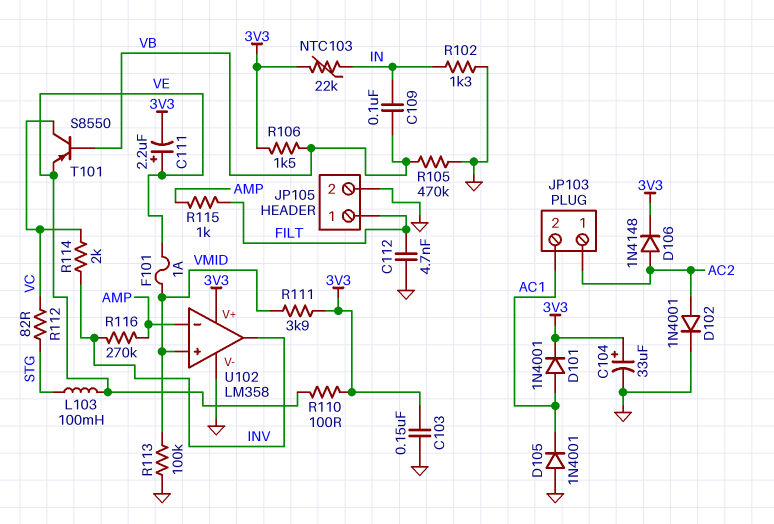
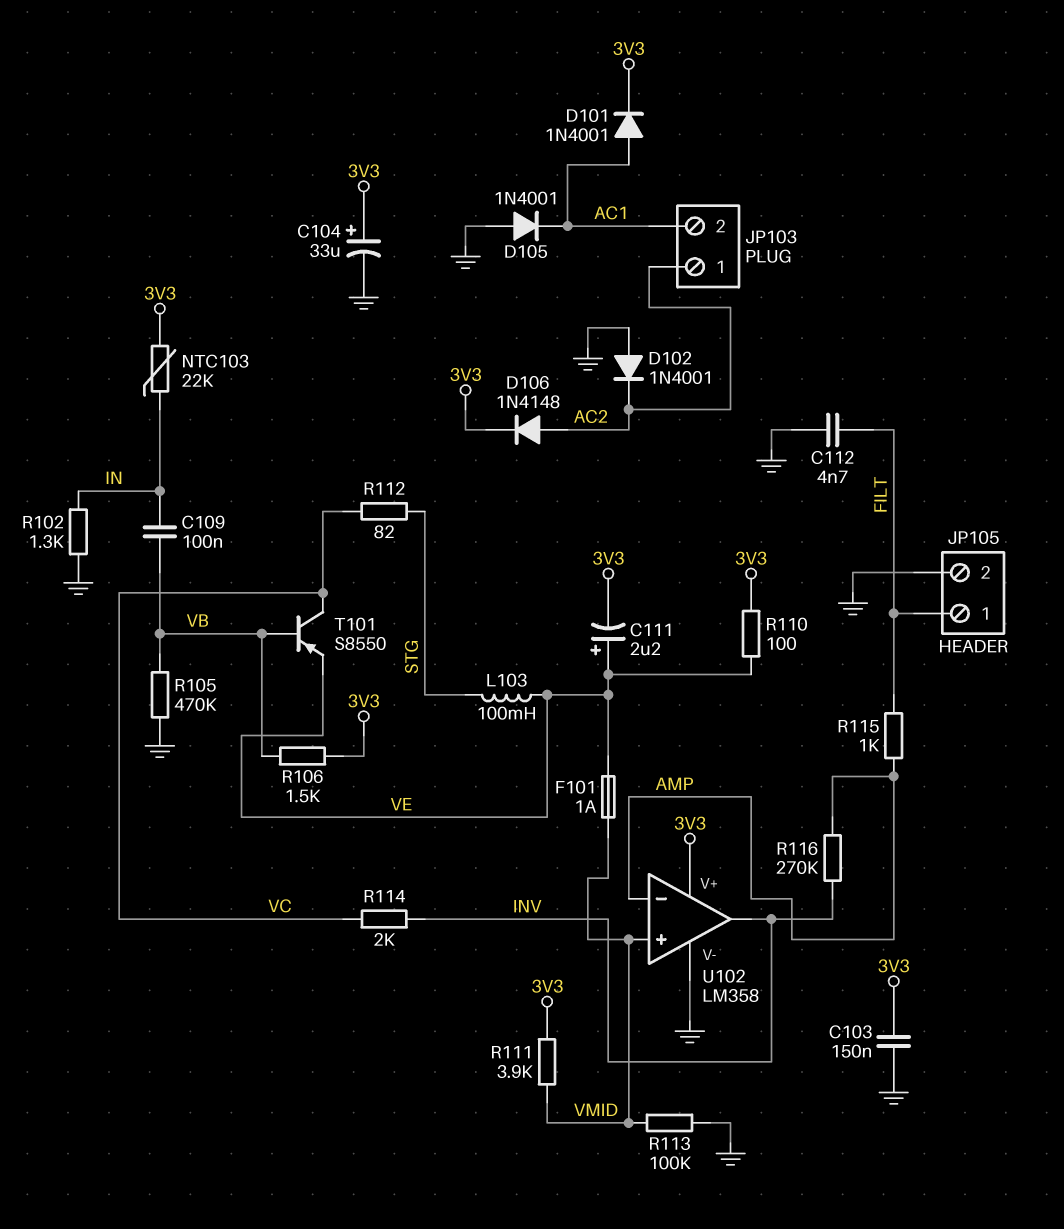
D102: diode 1N4001 (A AC2, K GND) -> diode 1N4001 (A GND, K AC2)

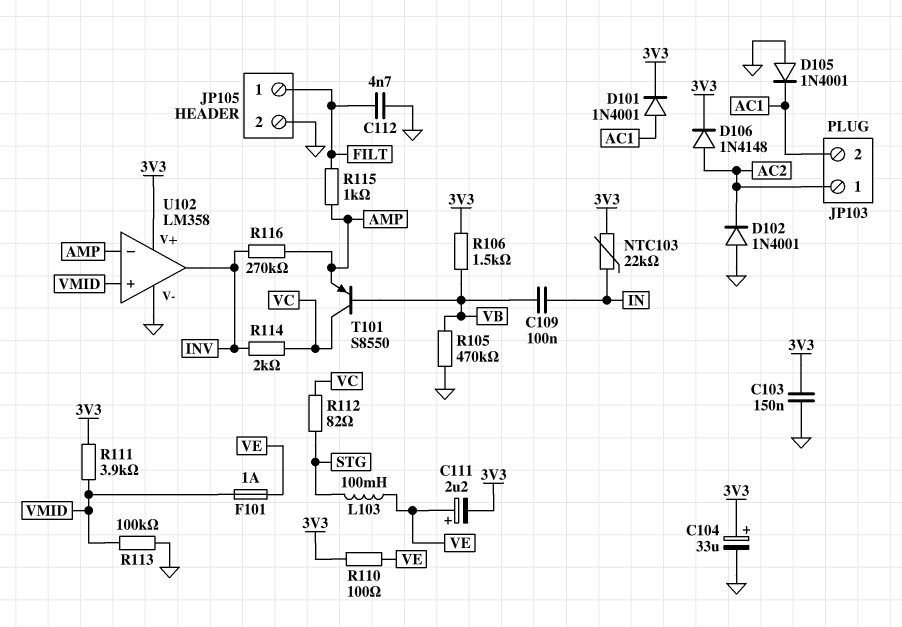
R102: 1.3k (GND, IN) -> none
T101: PNP S8550 (B VB, C VC, E VE) -> PNP S8550 (B VB, C VC, E AMP)

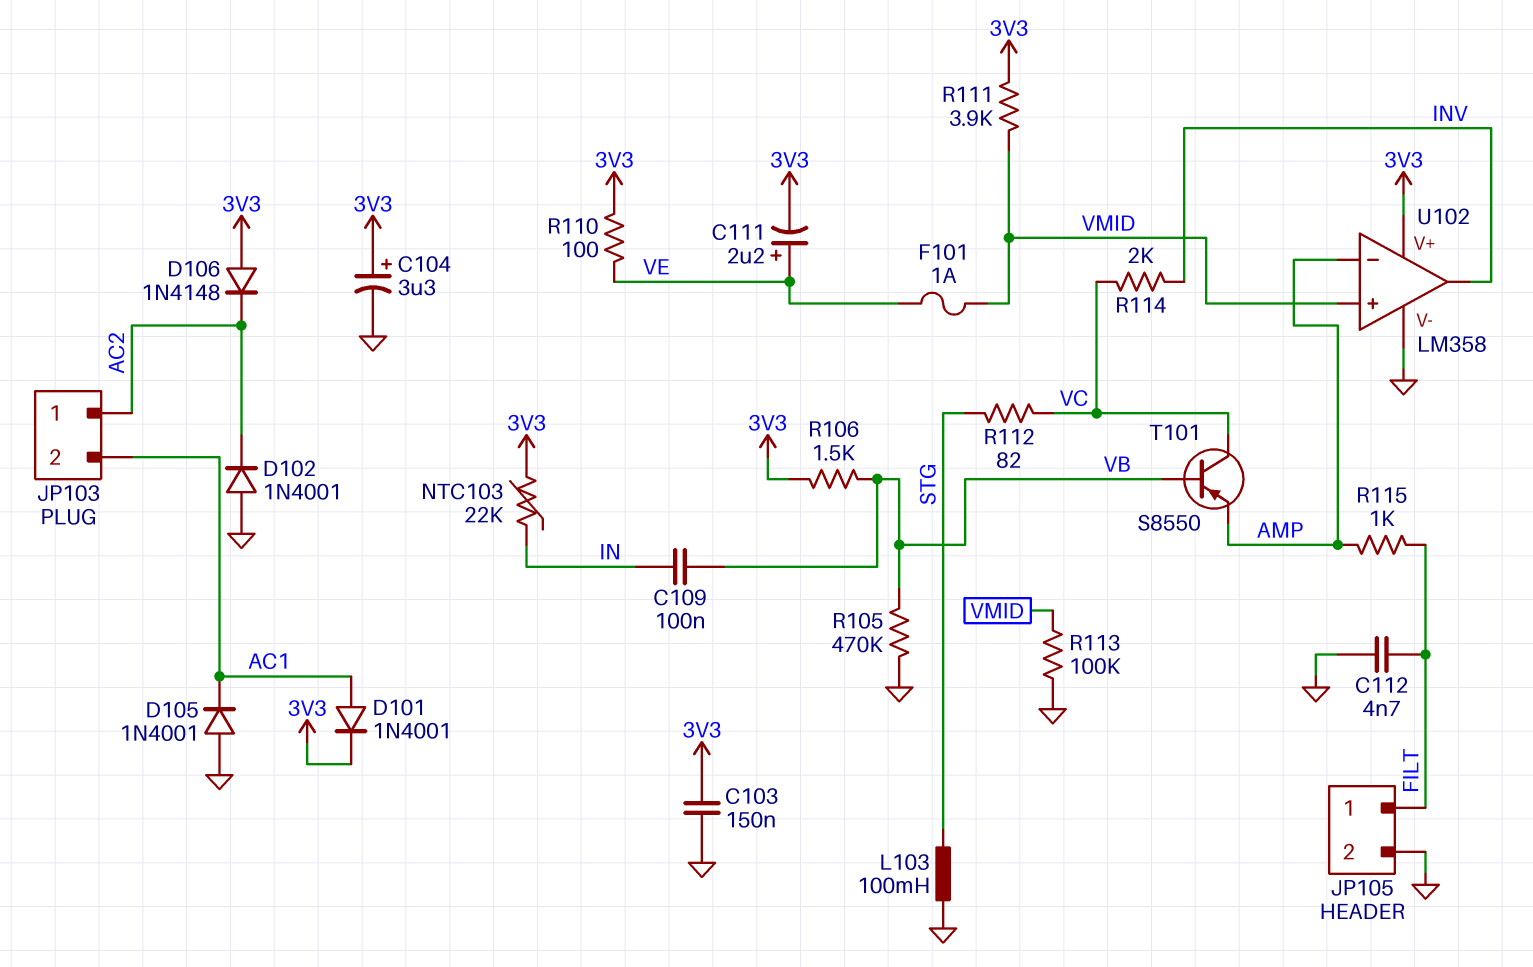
C104: 33uF (plus 3V3, minus GND) -> 3.3uF (plus 3V3, minus GND)
D106: diode 1N4148 (A AC2, K 3V3) -> diode 1N4148 (A 3V3, K AC2)
L103: 100mH (STG, VE) -> 100mH (GND, STG)
R116: 270k (AMP, INV) -> none

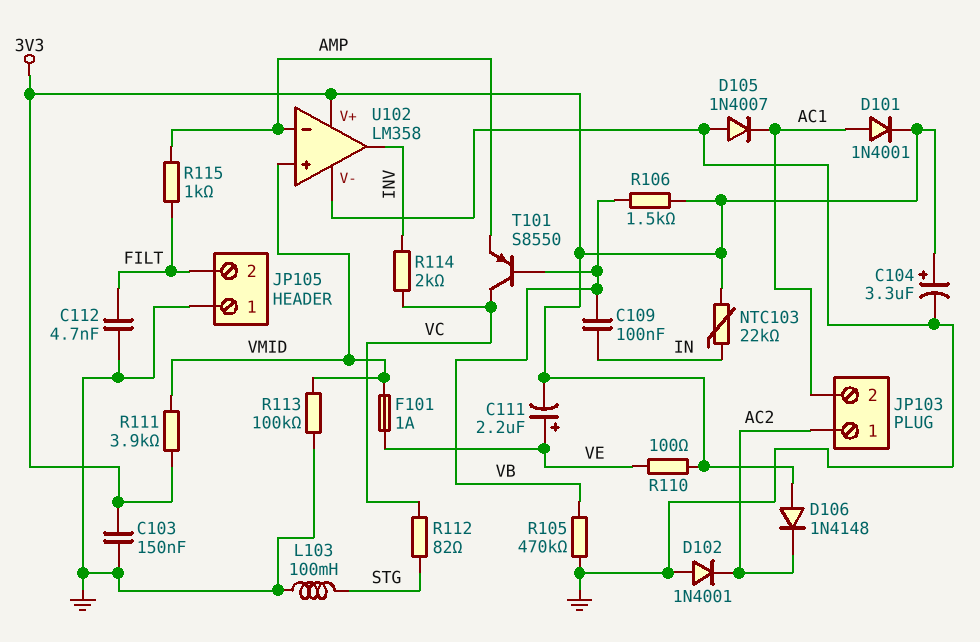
D105: diode 1N4001 (A GND, K AC1) -> diode 1N4007 (A GND, K AC1)
JP105 pin 1: FILT -> GND
JP105 pin 2: GND -> FILT

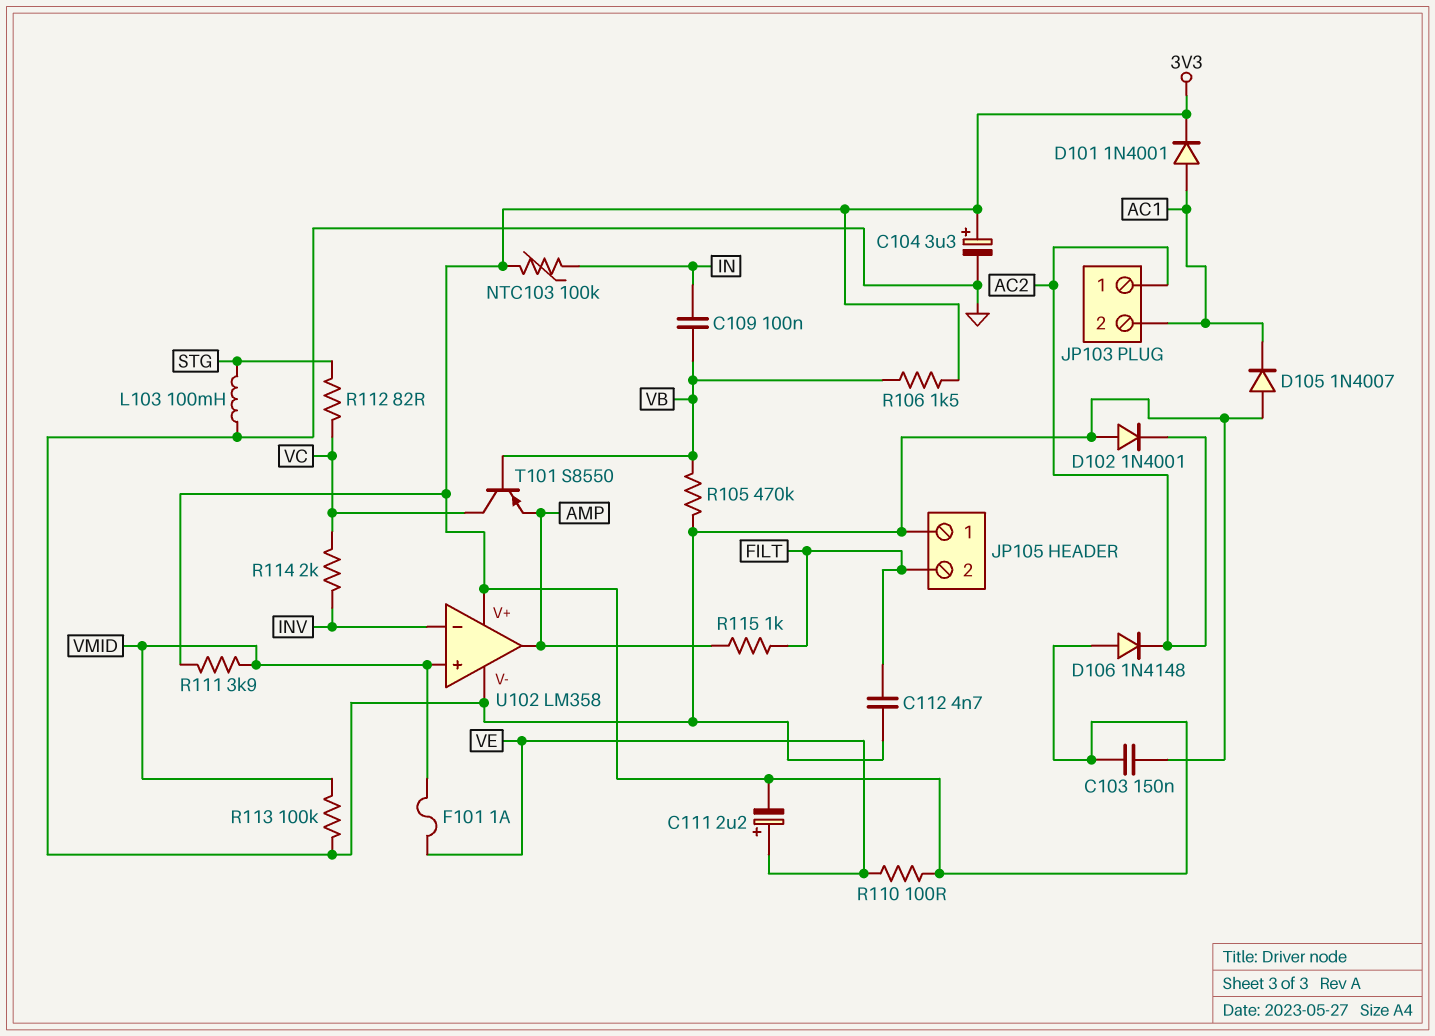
NTC103: 22k (3V3, IN) -> 100k (3V3, IN)
U102 pin in-: AMP -> INV
U102 pin out: INV -> AMP

